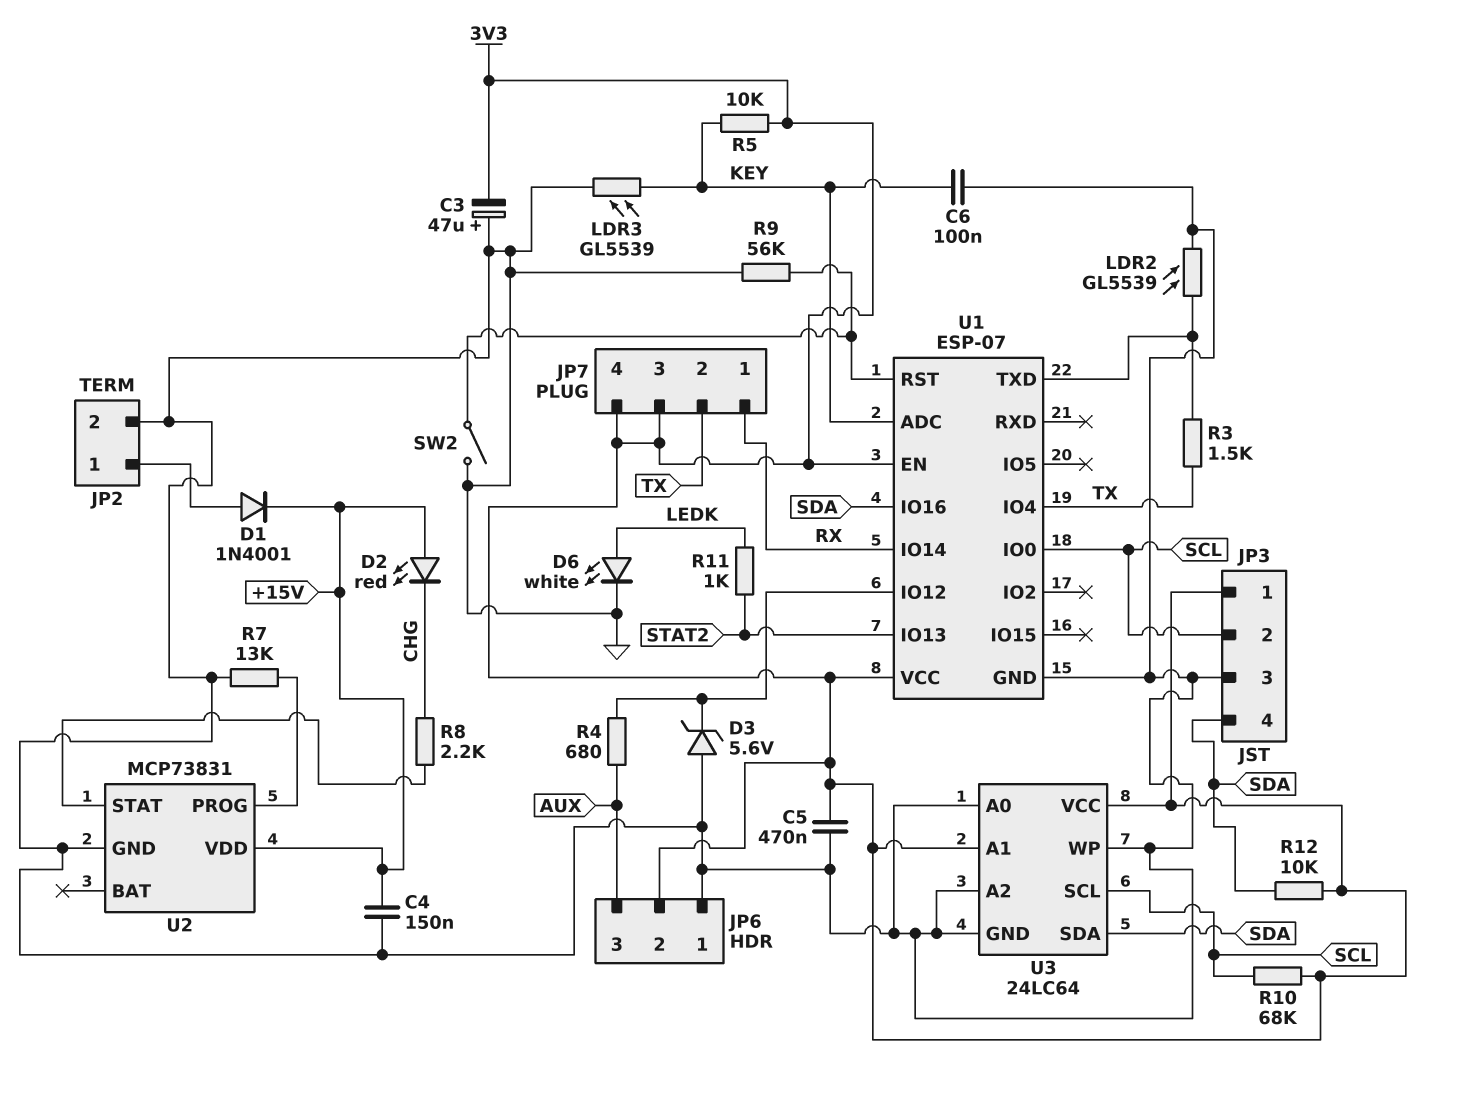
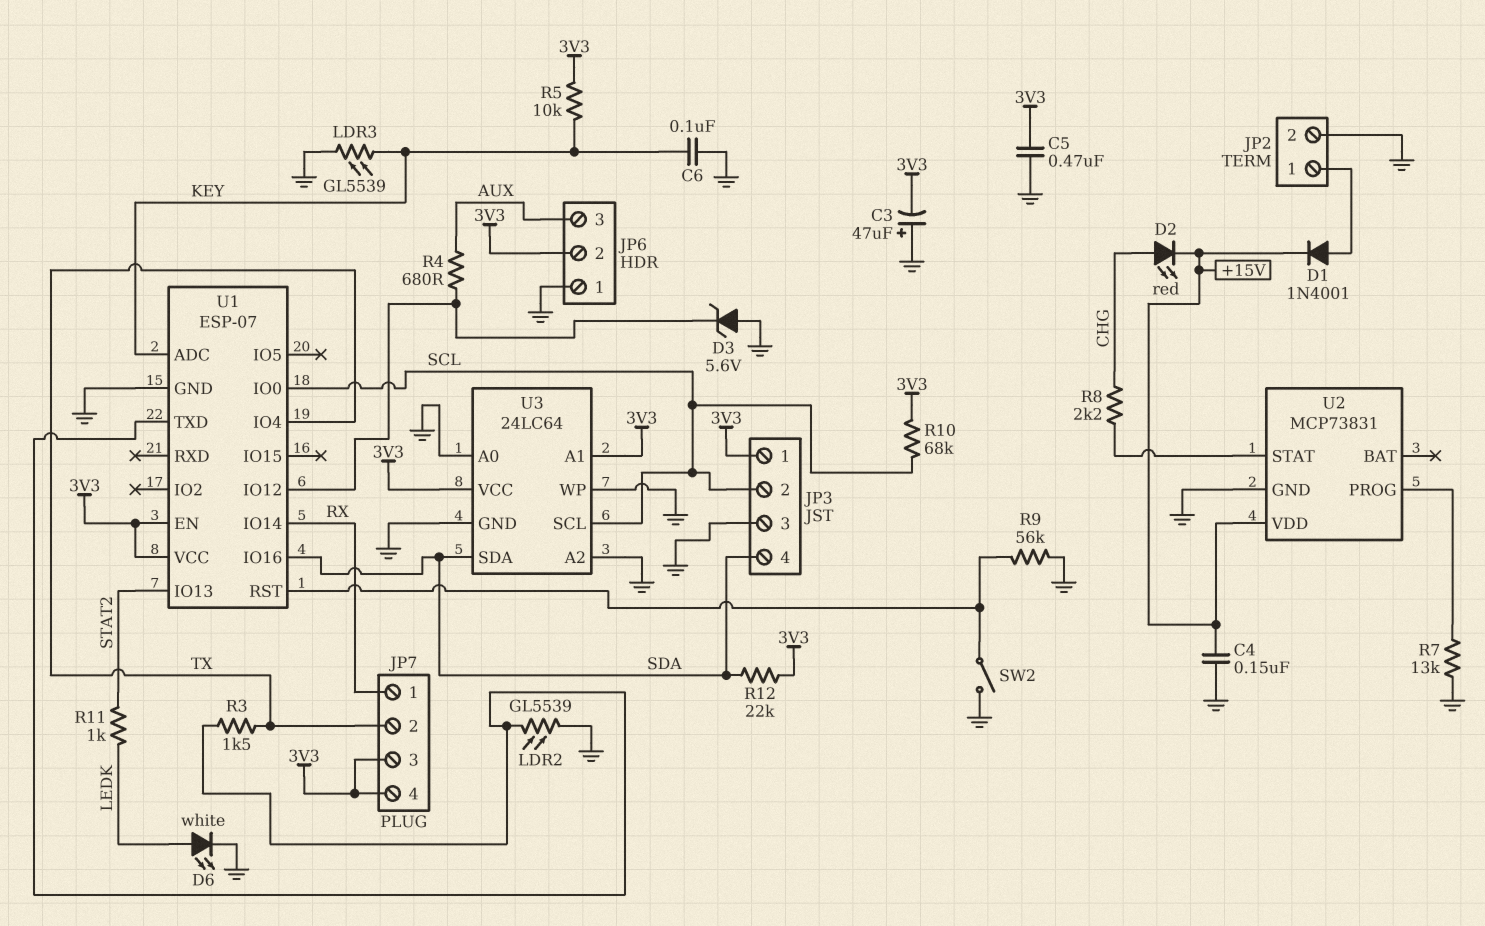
D2: LED red (A +15V, K CHG) -> LED red (A CHG, K +15V)
R12: 10k (3V3, SDA) -> 22k (3V3, SDA)

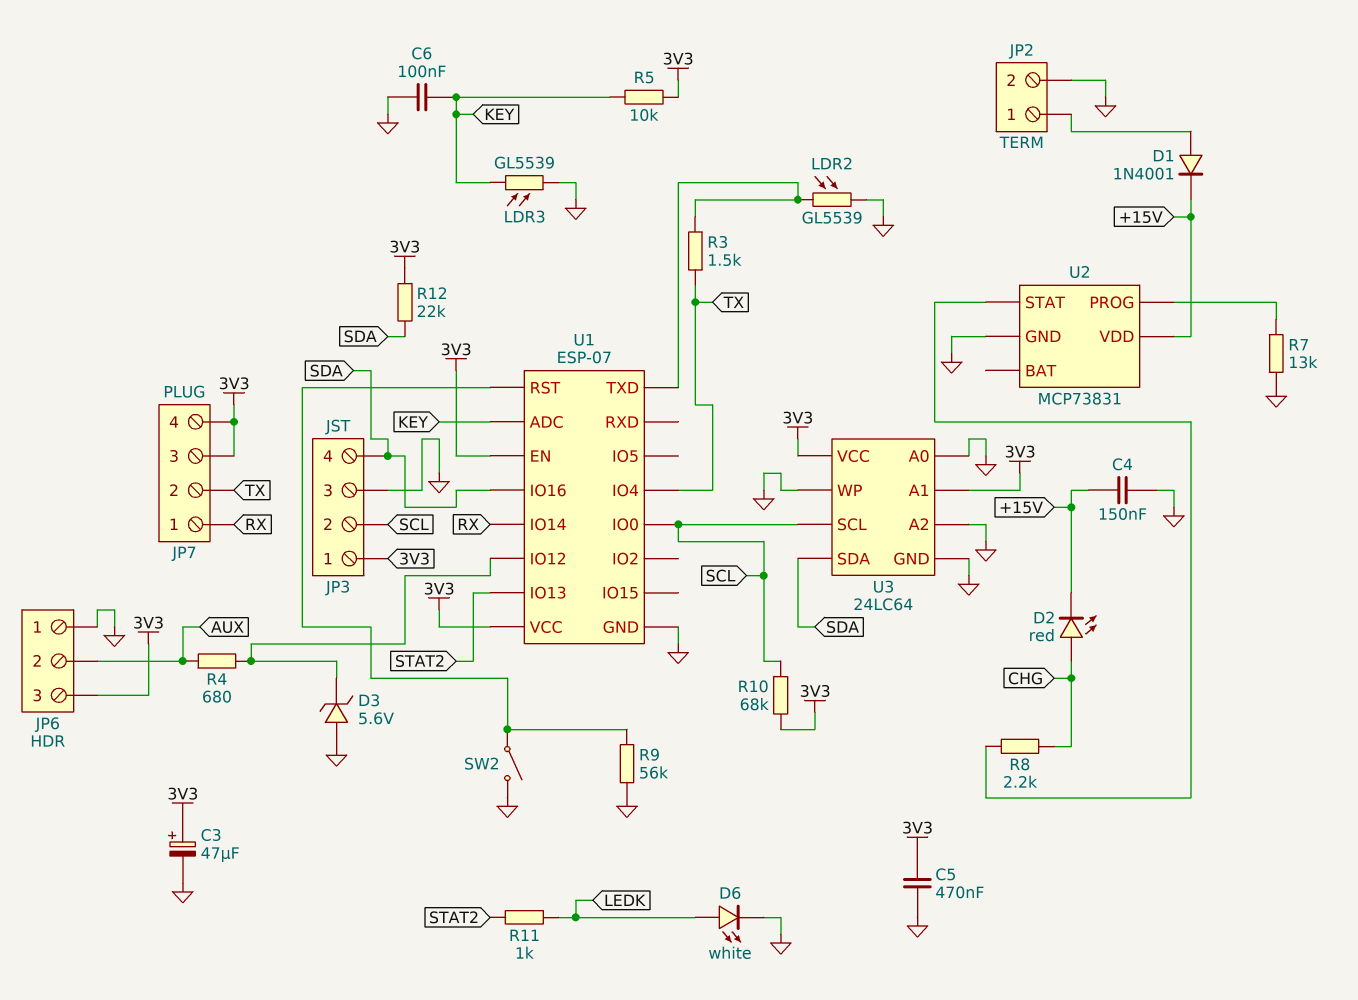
C3: 47uF (plus GND, minus 3V3) -> 47uF (plus 3V3, minus GND)
JP6 pin 2: 3V3 -> AUX
JP6 pin 3: AUX -> 3V3

